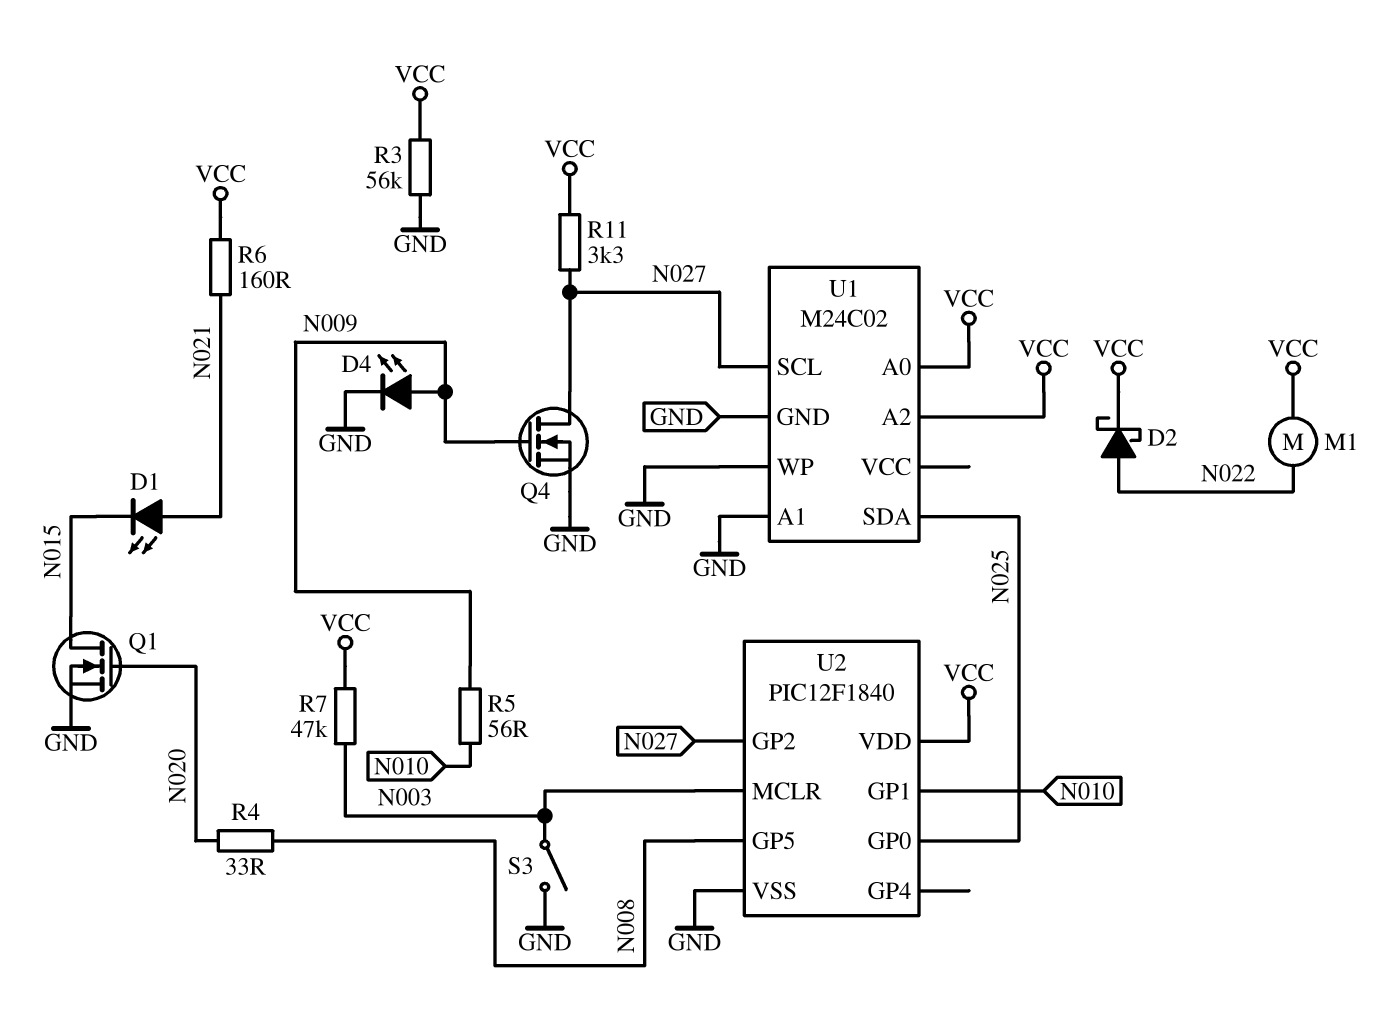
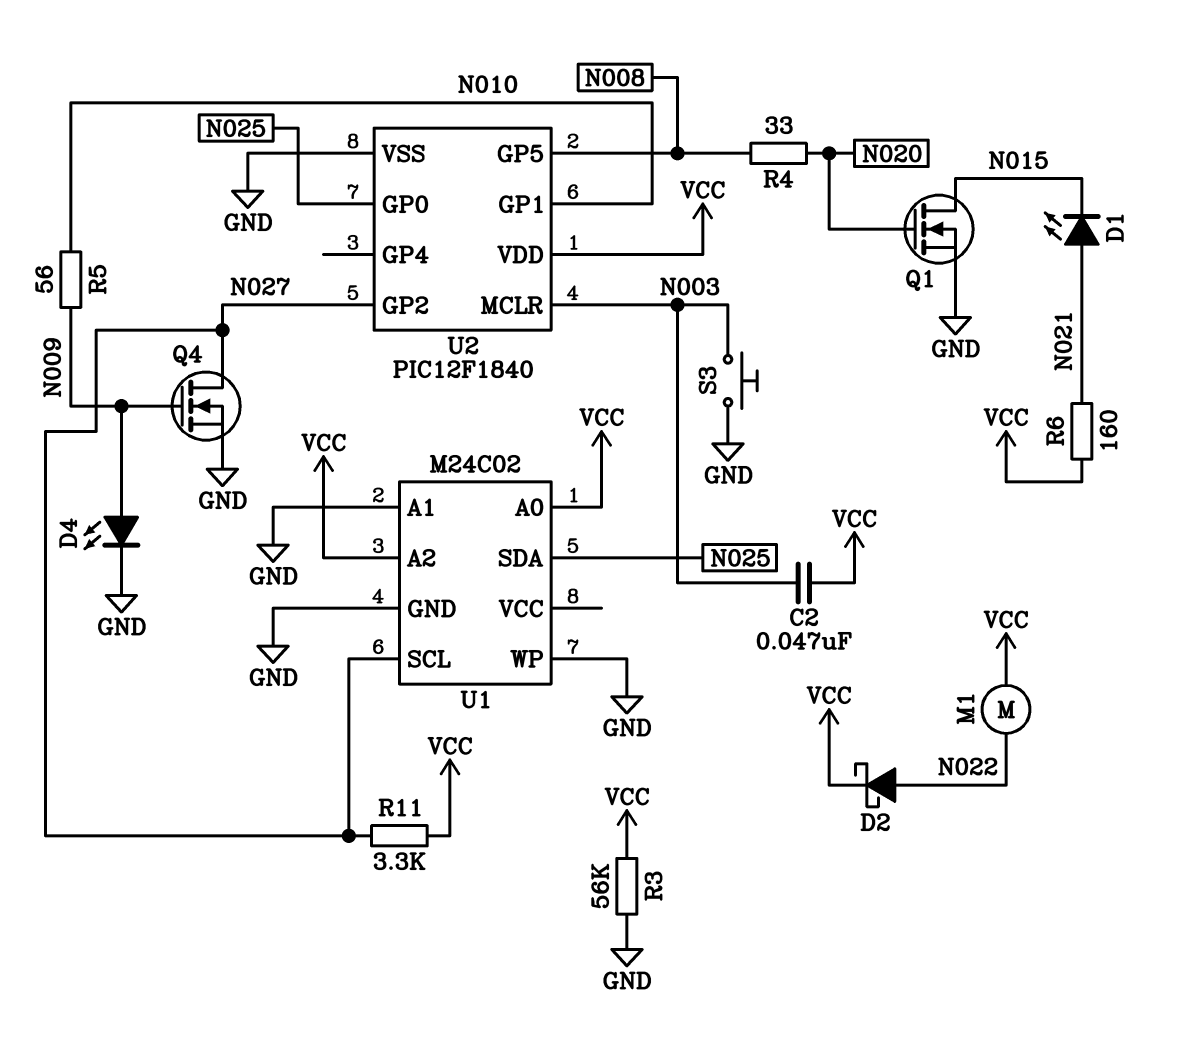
C2: none -> 47nF (N003, VCC)
R7: 47k (N003, VCC) -> none
S3: switch (GND, N003) -> button (GND, N003)

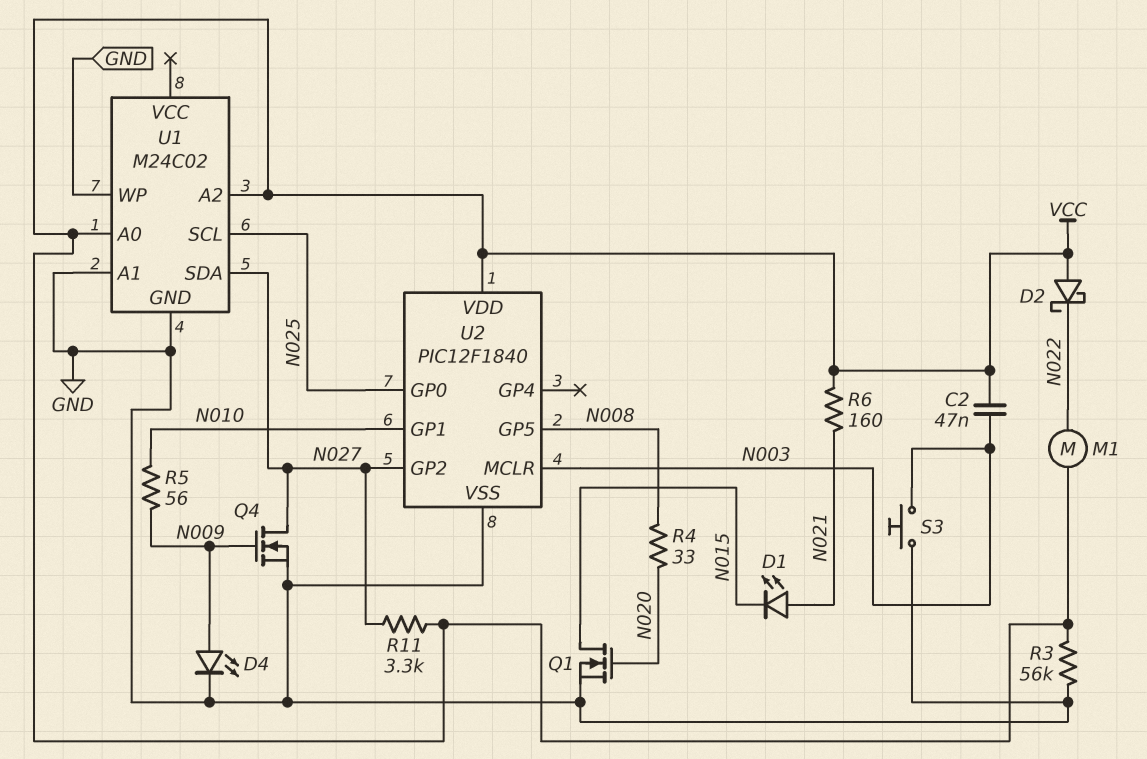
D2: schottky (A N022, K VCC) -> schottky (A VCC, K N022)
U1 pin SCL: N027 -> N025
U1 pin SDA: N025 -> N027

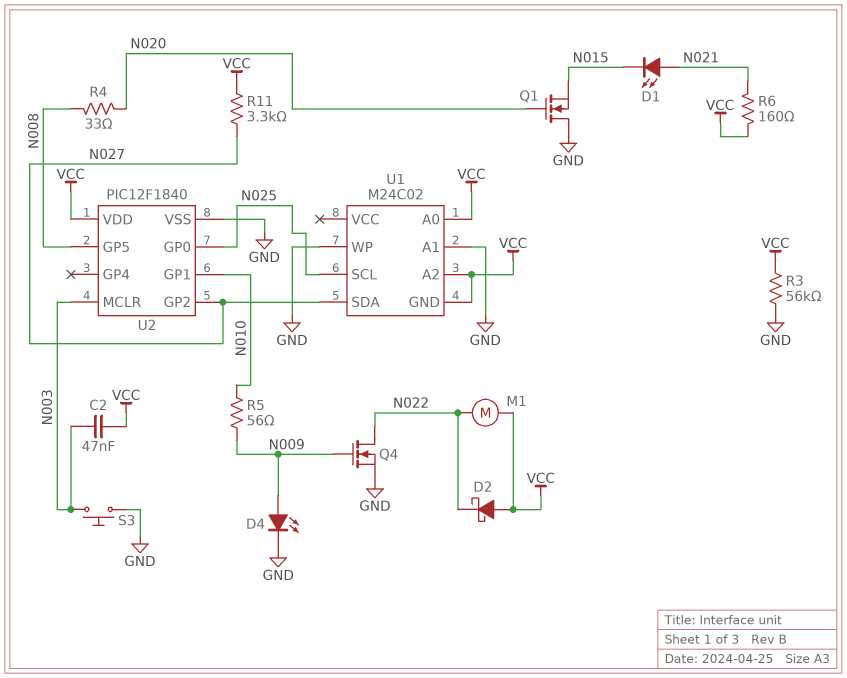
Q1: NMOS (G N020, D N015, S GND) -> NMOS (G N020, D GND, S N015)
Q4: NMOS (G N009, D N027, S GND) -> NMOS (G N009, D N022, S GND)
U1 pin GND: GND -> VCC

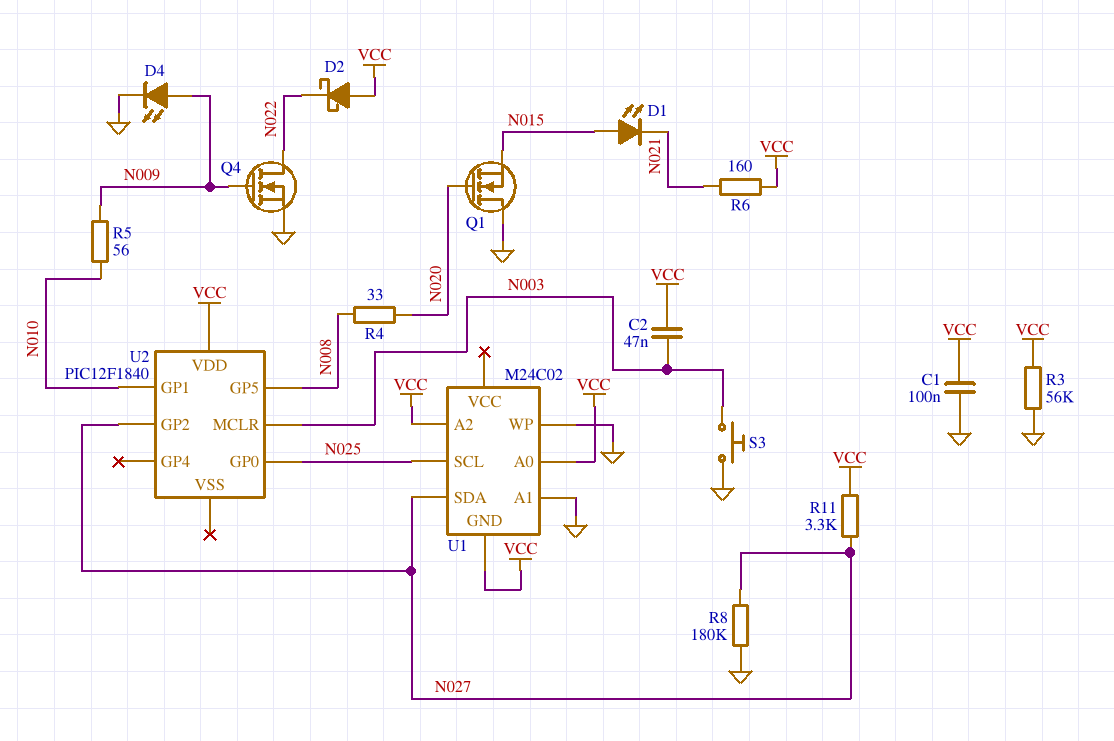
C1: none -> 100nF (GND, VCC)
D1: LED (A N021, K N015) -> LED (A N015, K N021)
M1: motor (N022, VCC) -> none
R8: none -> 180k (GND, N027)
U2 pin VSS: GND -> none

